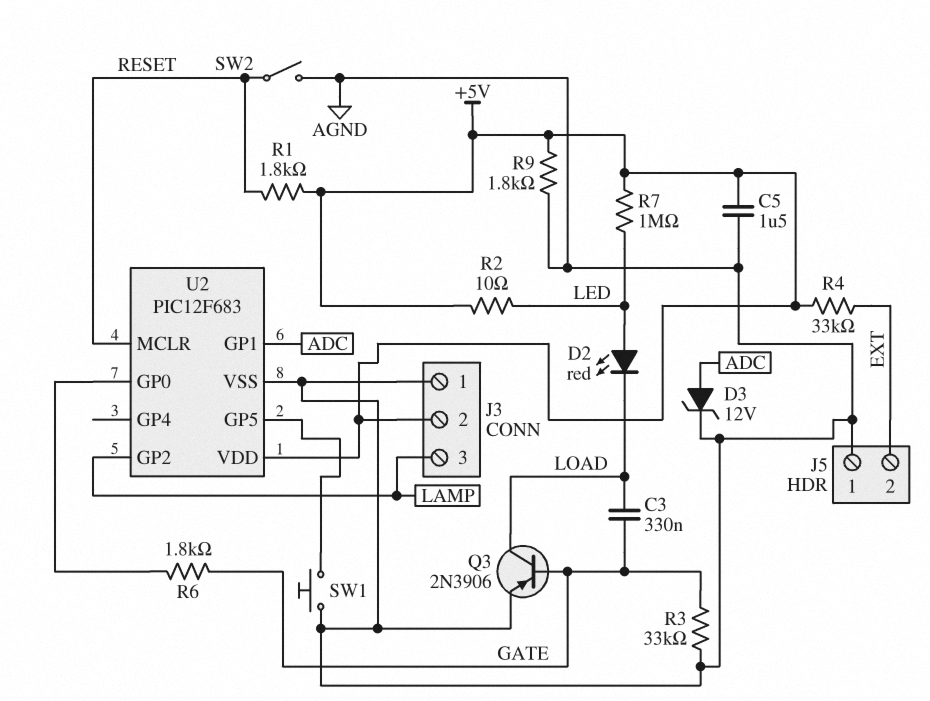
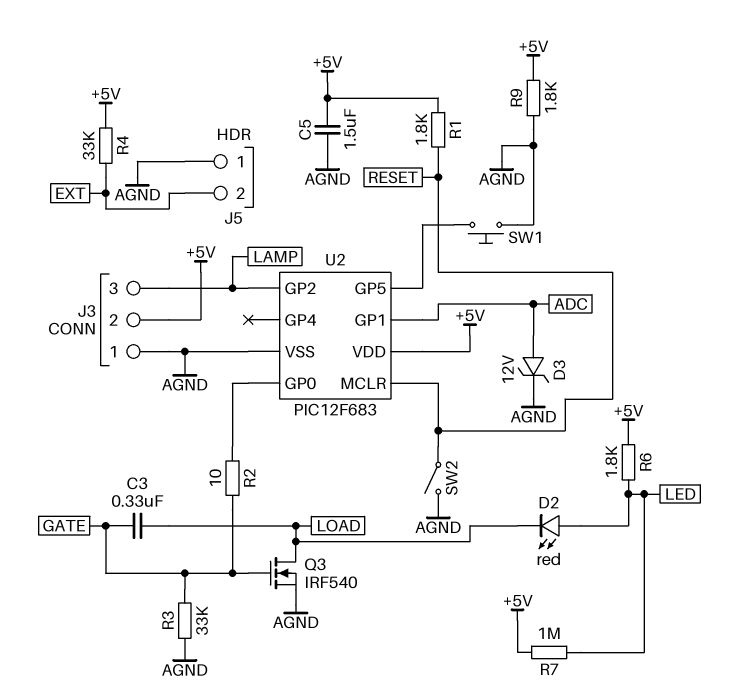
Q3: PNP 2N3906 (B GATE, C LOAD, E AGND) -> NMOS IRF540 (G GATE, D LOAD, S AGND)
R2: 10 (+5V, LED) -> 10 (GATE, U2/GP0)
R6: 1.8k (GATE, U2/GP0) -> 1.8k (+5V, LED)

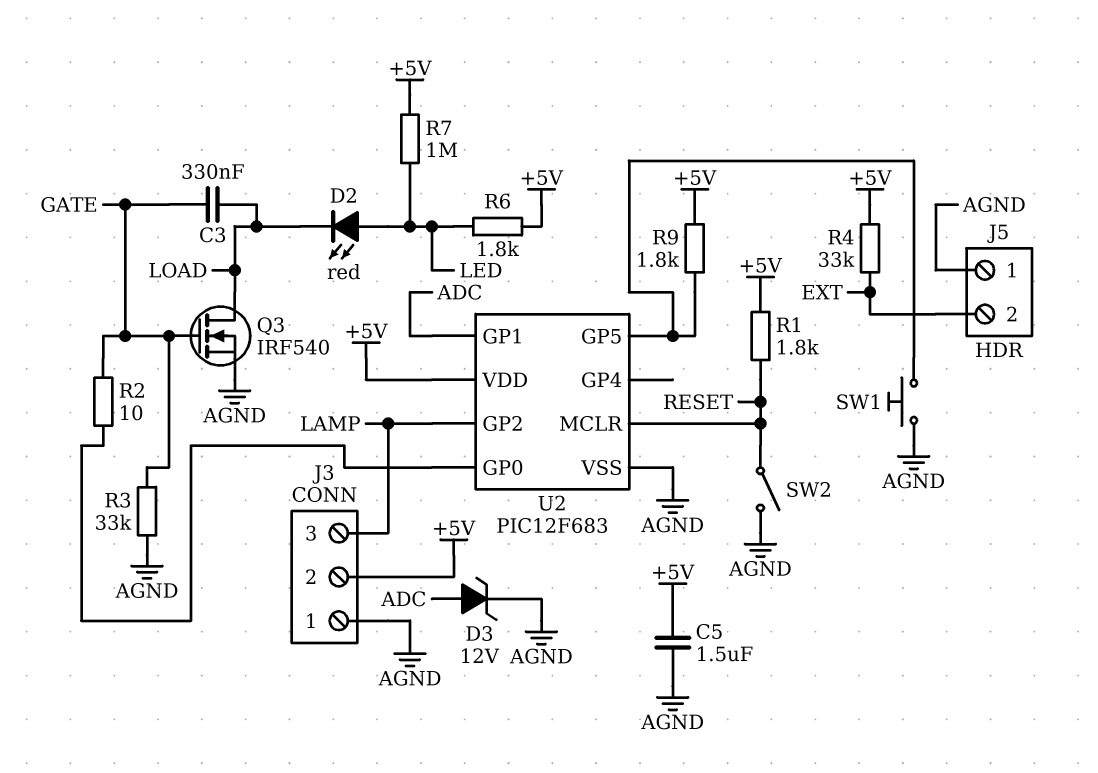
R9: 1.8k (+5V, AGND) -> 1.8k (+5V, U2/GP5)

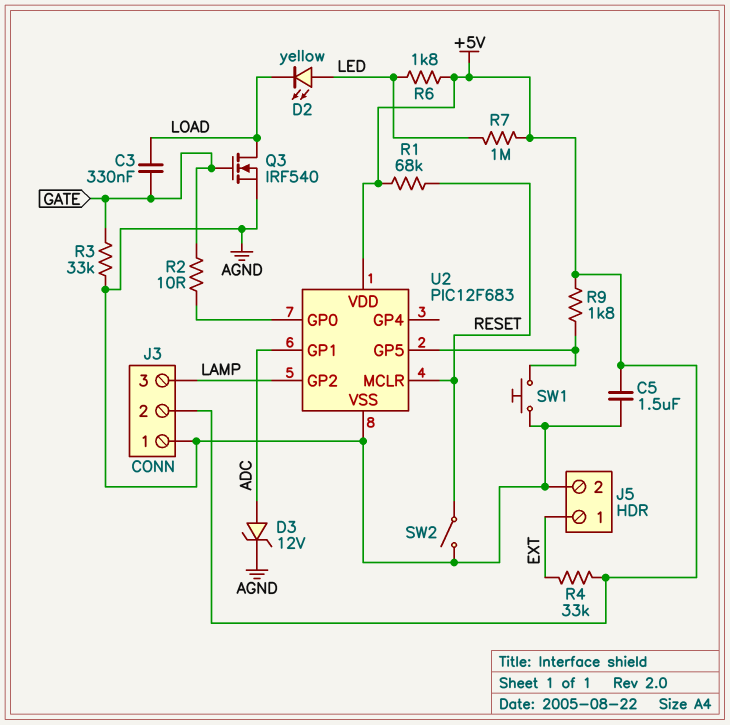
D2: LED red (A LED, K LOAD) -> LED yellow (A LED, K LOAD)
J5 pin 1: AGND -> EXT
J5 pin 2: EXT -> AGND
R1: 1.8k (+5V, RESET) -> 68k (+5V, RESET)

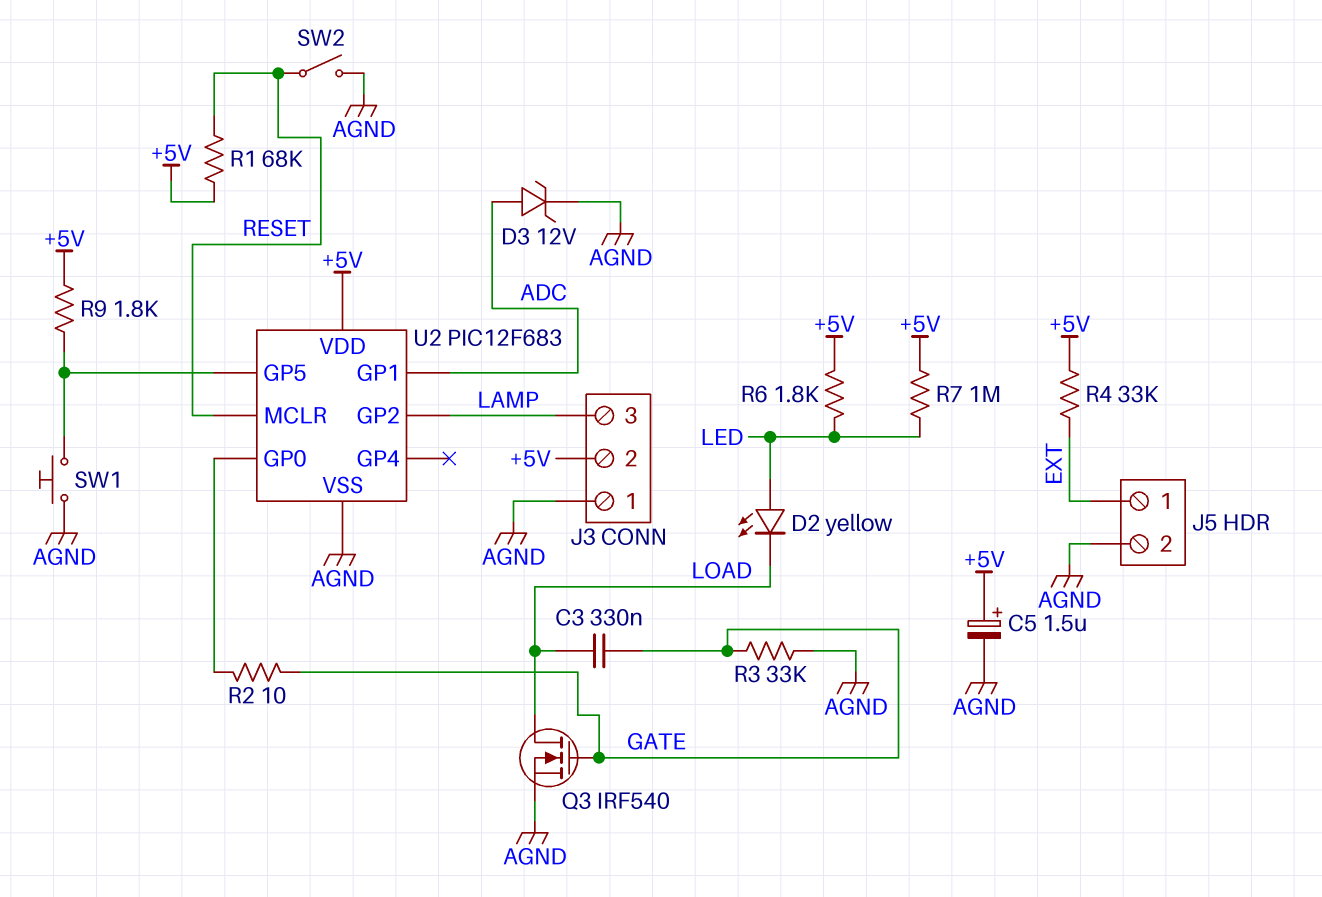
C5: 1.5uF (+5V, AGND) -> 1.5uF (plus +5V, minus AGND)

